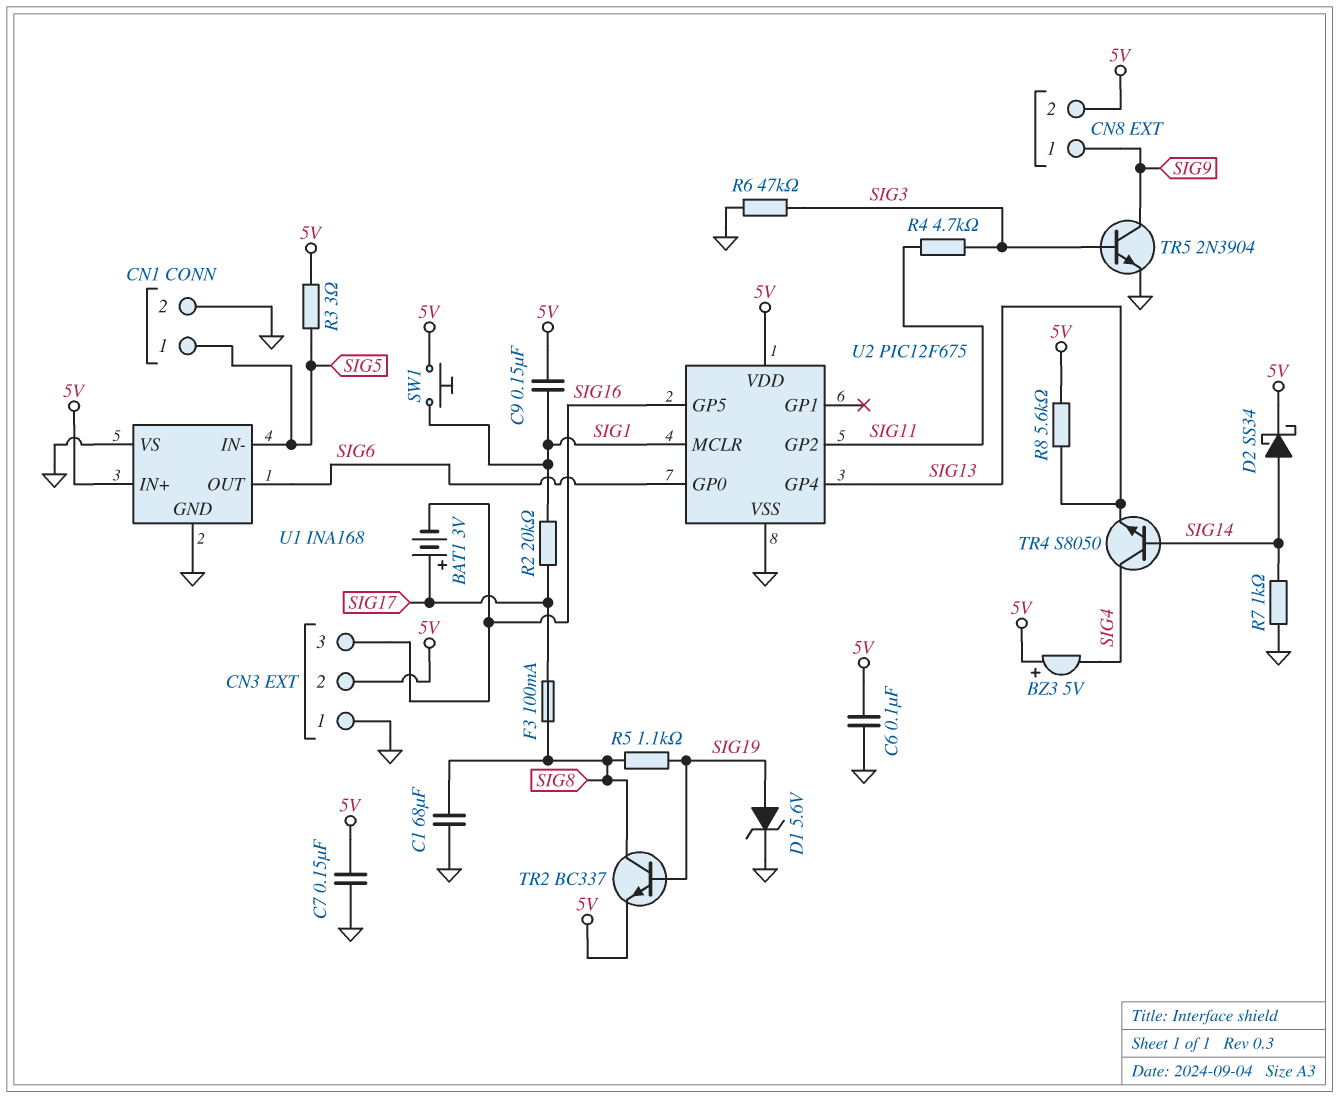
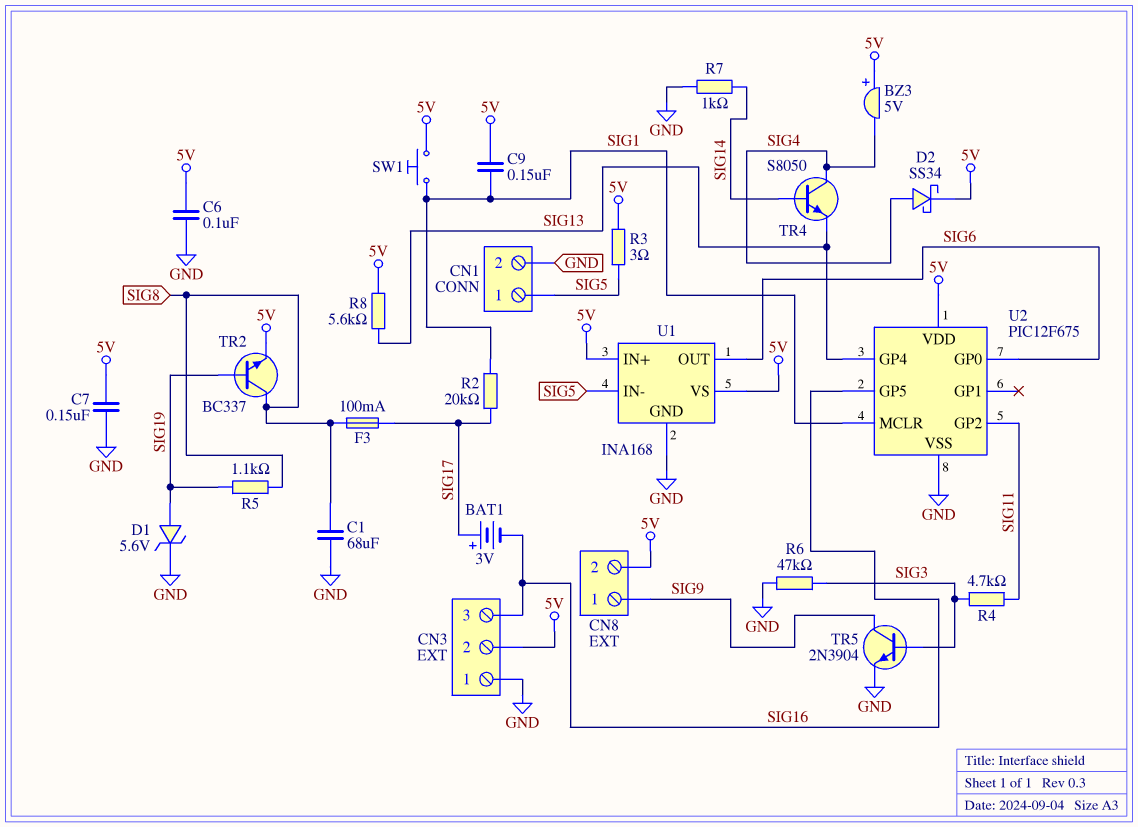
D2: schottky SS34 (A SIG14, K 5V) -> schottky SS34 (A SIG4, K 5V)
U1 pin VS: GND -> 5V

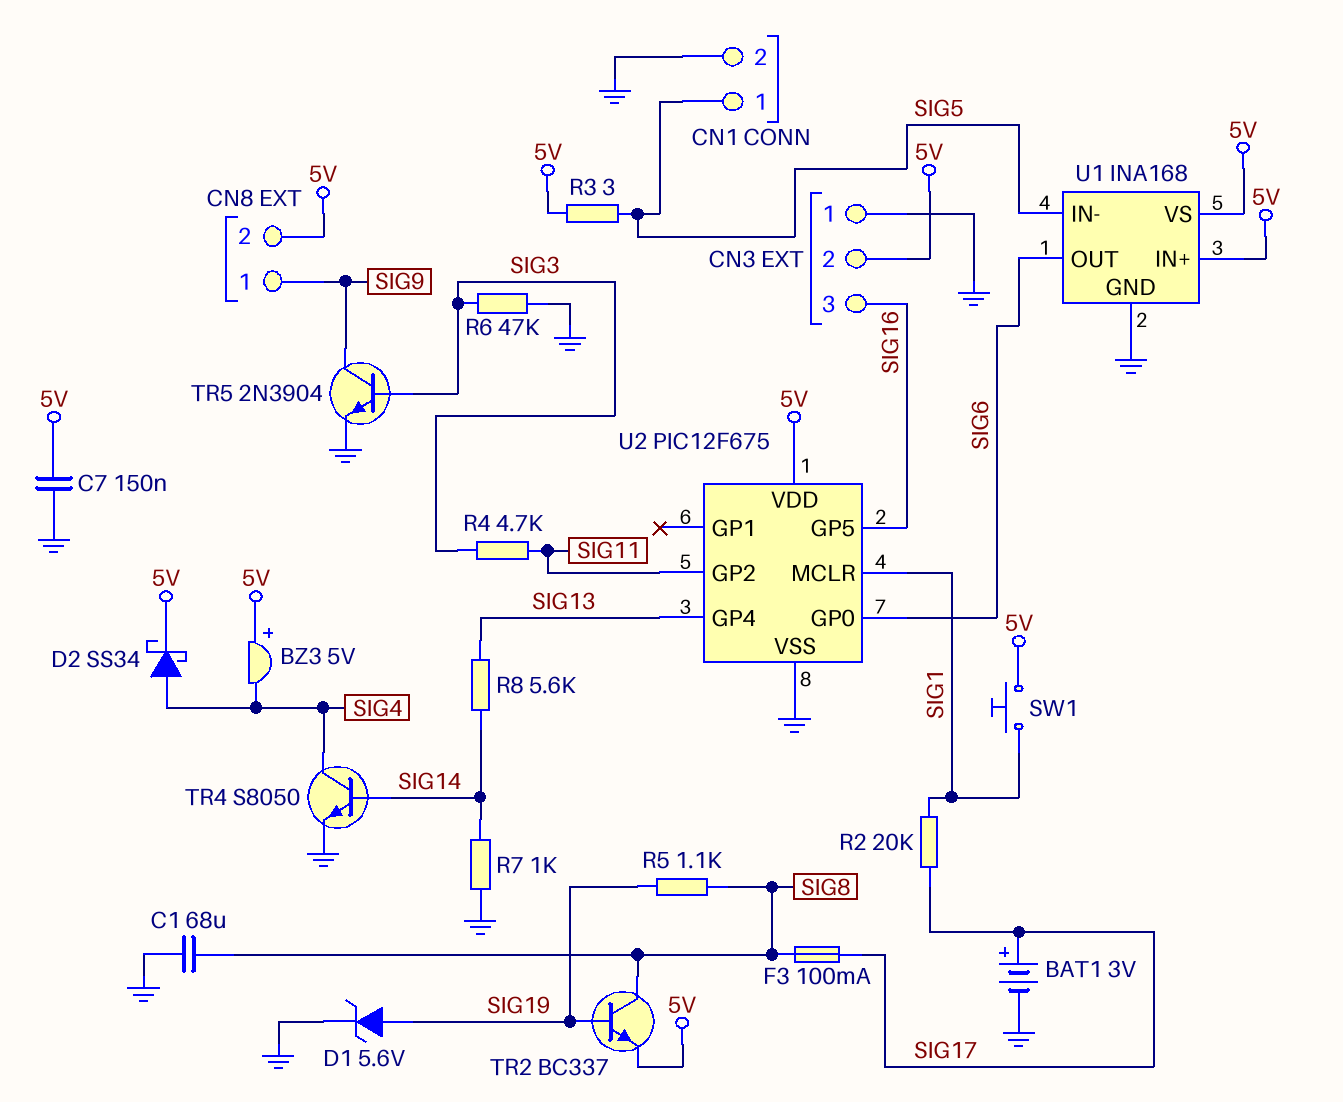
BAT1: 3V (plus SIG17, minus SIG16) -> 3V (plus SIG17, minus GND)
C6: 100nF (5V, GND) -> none
C9: 150nF (5V, SIG1) -> none
R8: 5.6k (5V, SIG13) -> 5.6k (SIG13, SIG14)
TR4: NPN S8050 (B SIG14, C SIG4, E SIG13) -> NPN S8050 (B SIG14, C SIG4, E GND)

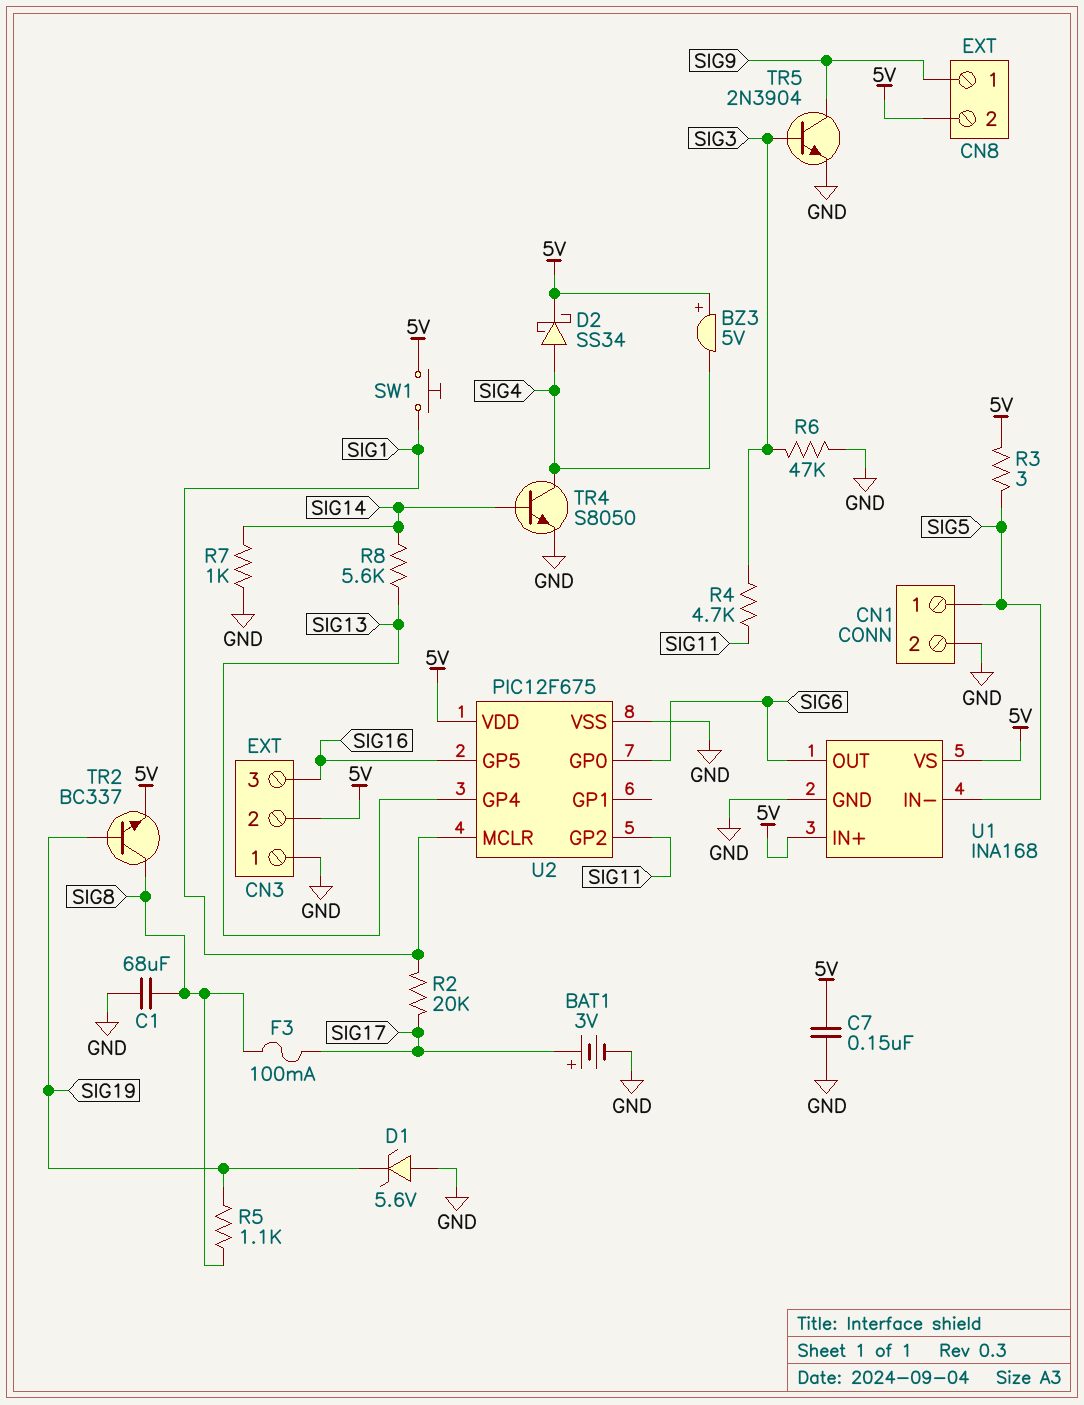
D1: zener 5.6V (A SIG19, K GND) -> zener 5.6V (A GND, K SIG19)

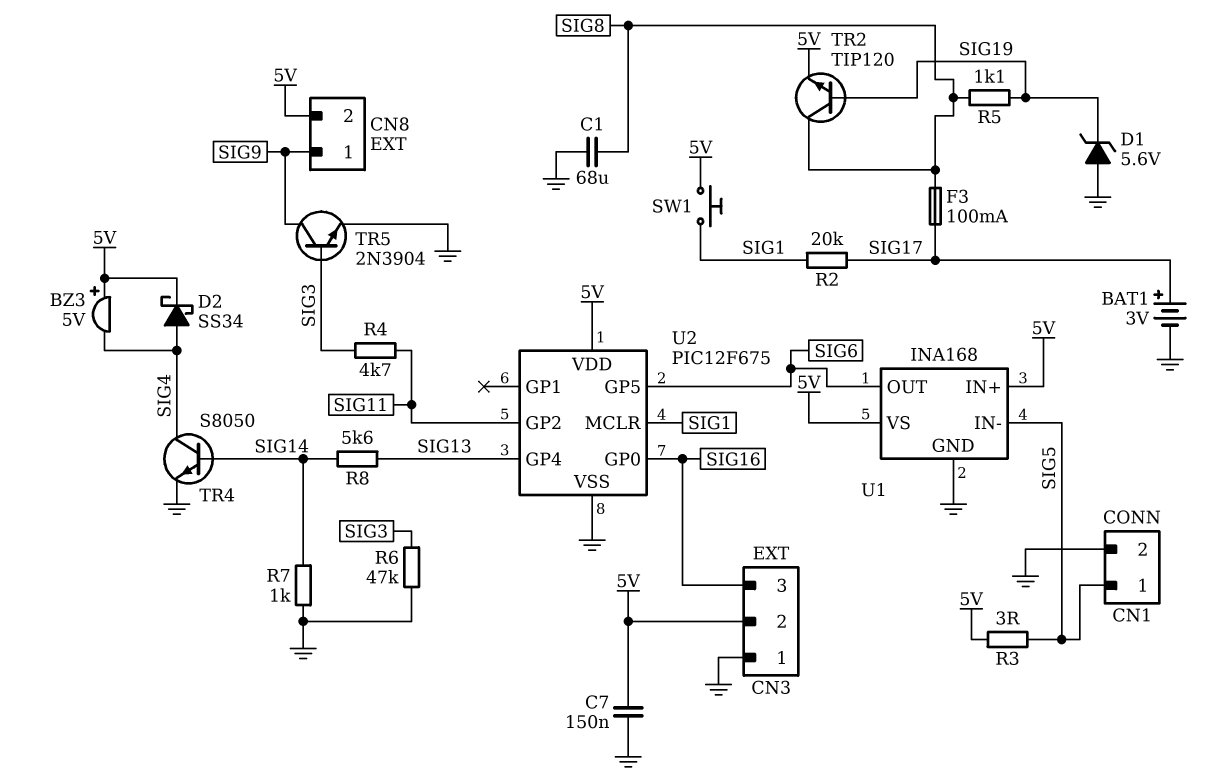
TR2: NPN BC337 (B SIG19, C SIG8, E 5V) -> NPN TIP120 (B SIG19, C SIG8, E 5V)
U2 pin GP0: SIG6 -> SIG16
U2 pin GP5: SIG16 -> SIG6

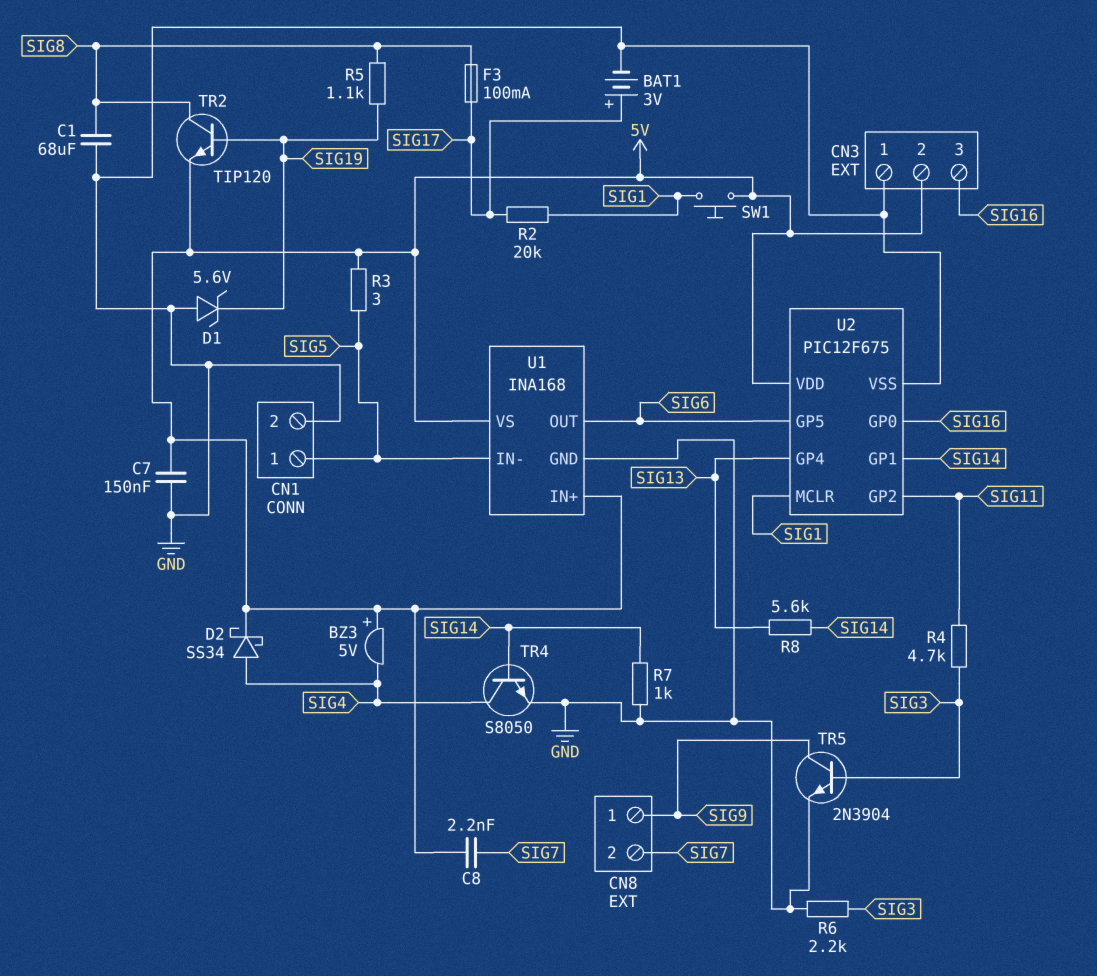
C8: none -> 2.2nF (5V, SIG7)
CN8 pin 2: 5V -> SIG7
R6: 47k (GND, SIG3) -> 2.2k (GND, SIG3)
U2 pin GP1: none -> SIG14

